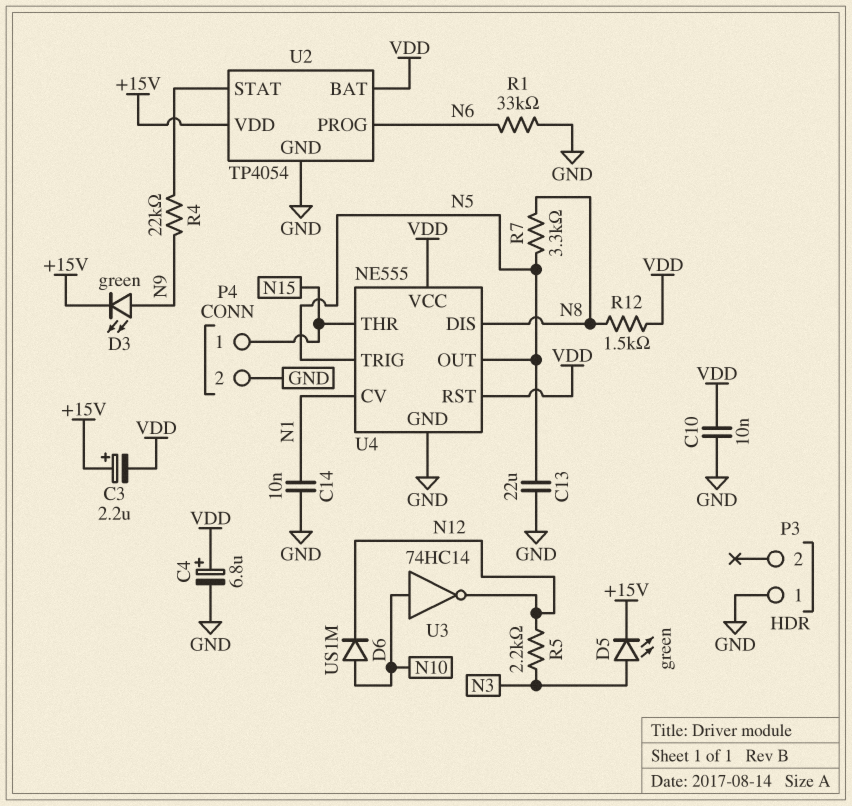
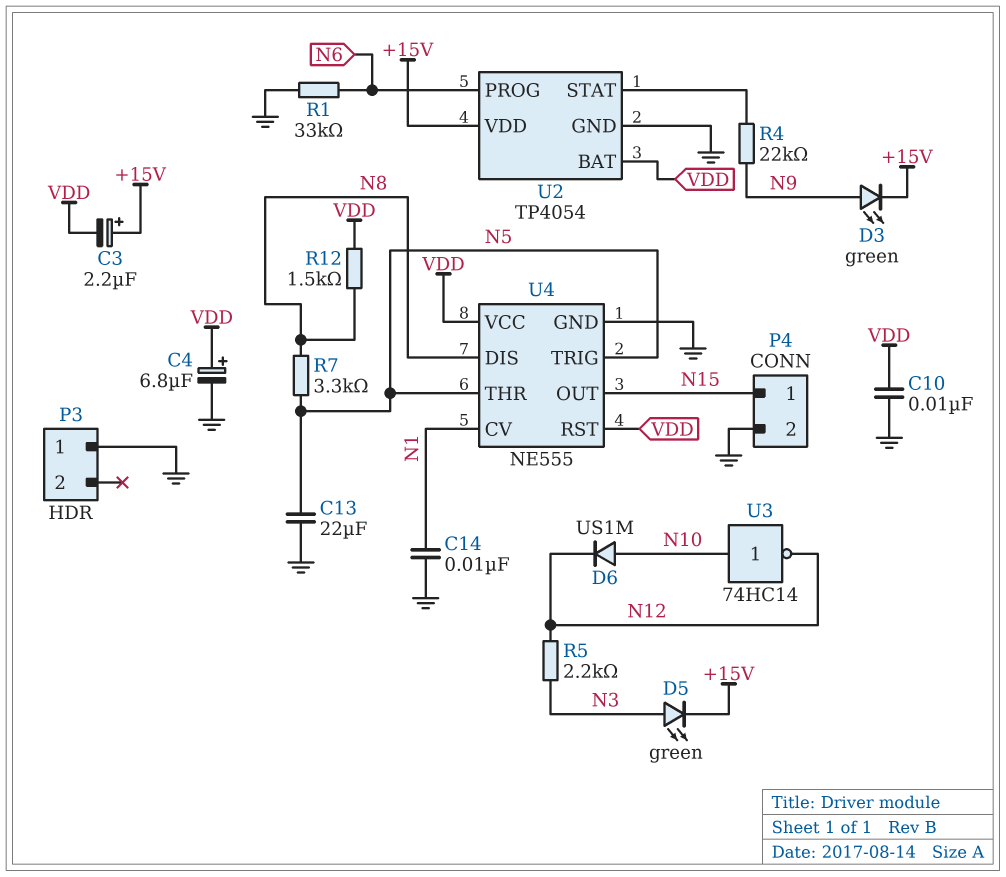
U4 pin OUT: N5 -> N15
U4 pin THR: N15 -> N5

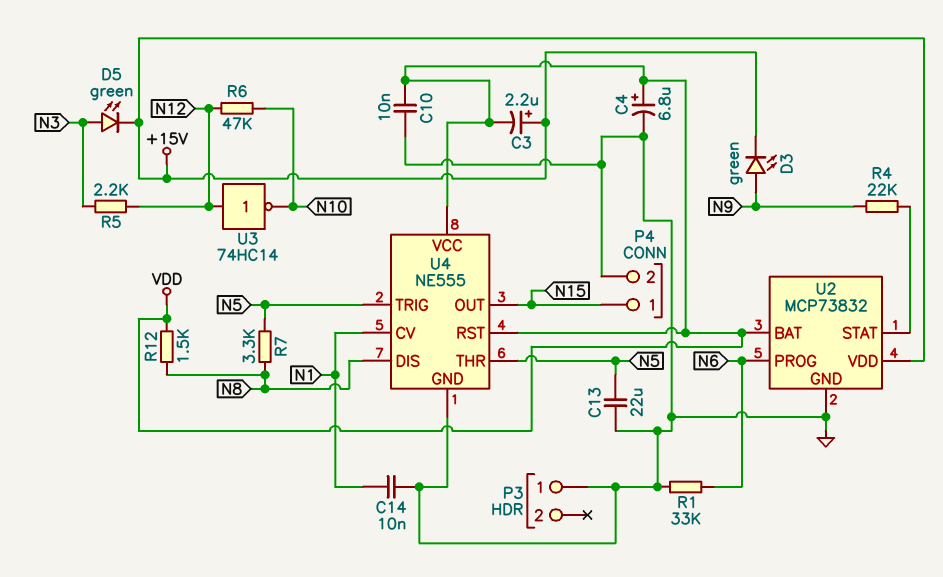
D6: diode US1M (A N10, K N12) -> none
R6: none -> 47k (N10, N12)
U2: TP4054 -> MCP73832
U3: NOT 74HC14 (in N10, out N12) -> NOT 74HC14 (in N12, out N10)

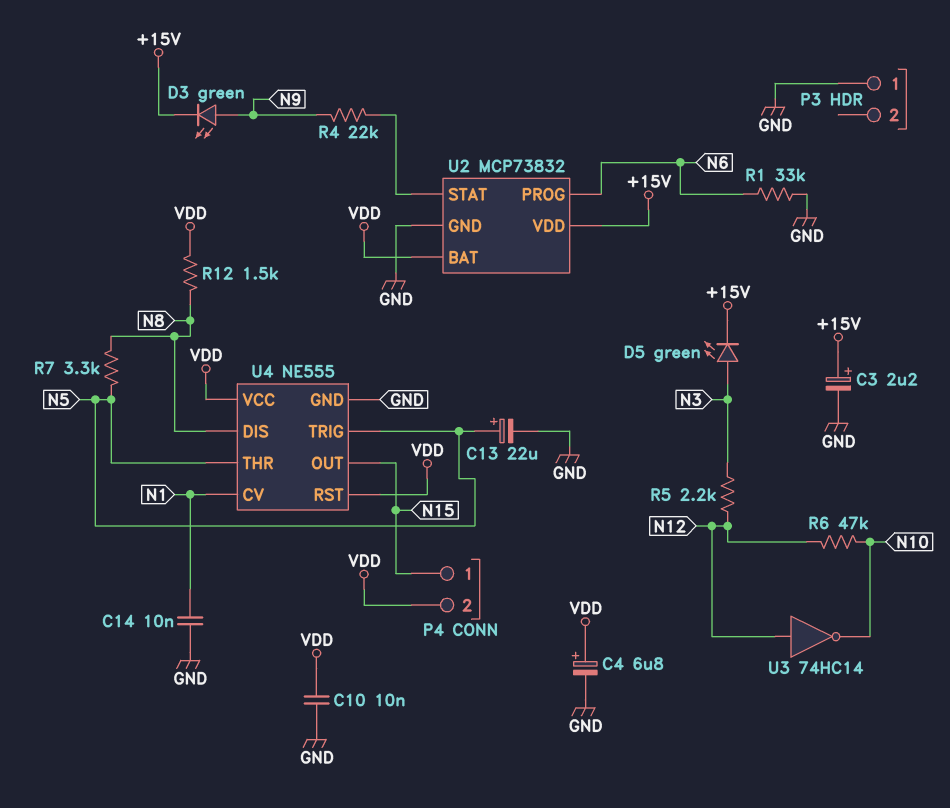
C3: 2.2uF (plus +15V, minus VDD) -> 2.2uF (plus +15V, minus GND)
C13: 22uF (GND, N5) -> 22uF (plus N5, minus GND)
P4 pin 2: GND -> VDD

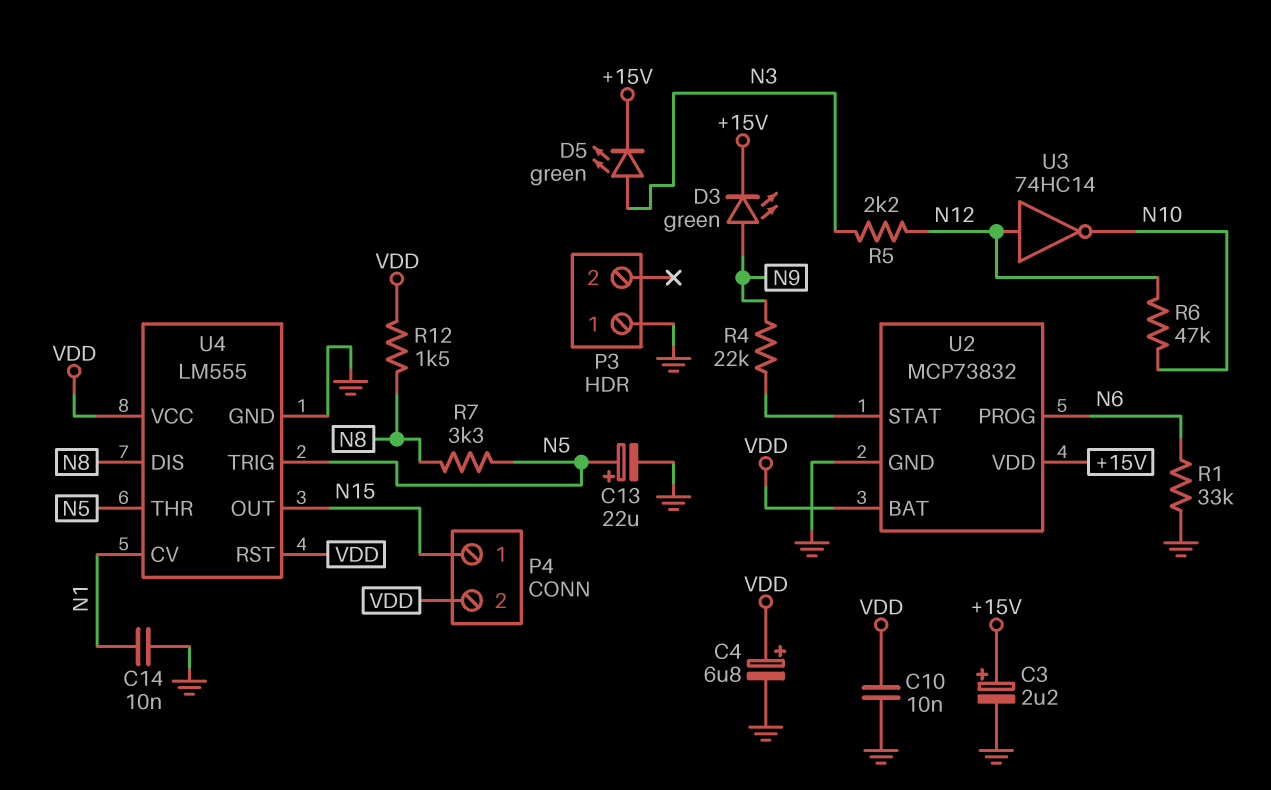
U4: NE555 -> LM555

